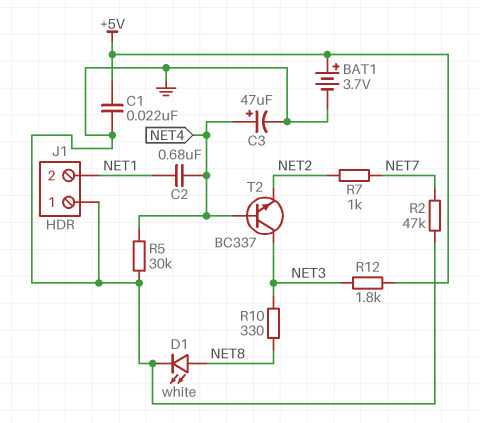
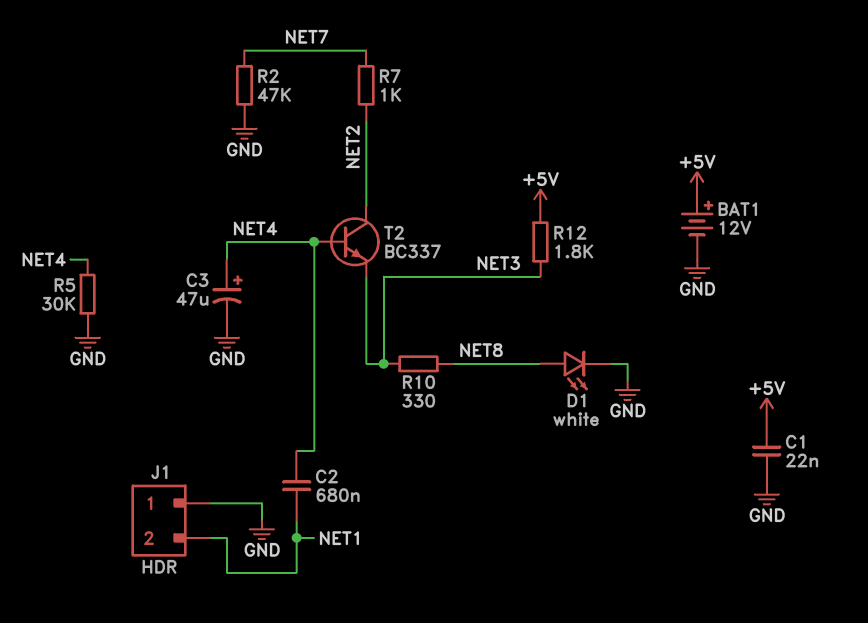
BAT1: 3.7V (plus +5V, minus GND) -> 12V (plus +5V, minus GND)
T2: NPN BC337 (B NET4, C NET3, E NET2) -> NPN BC337 (B NET4, C NET2, E NET3)

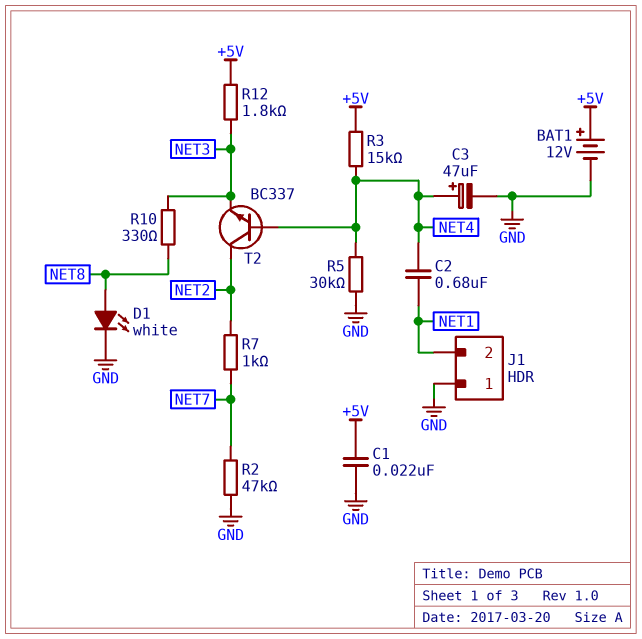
R3: none -> 15k (+5V, NET4)

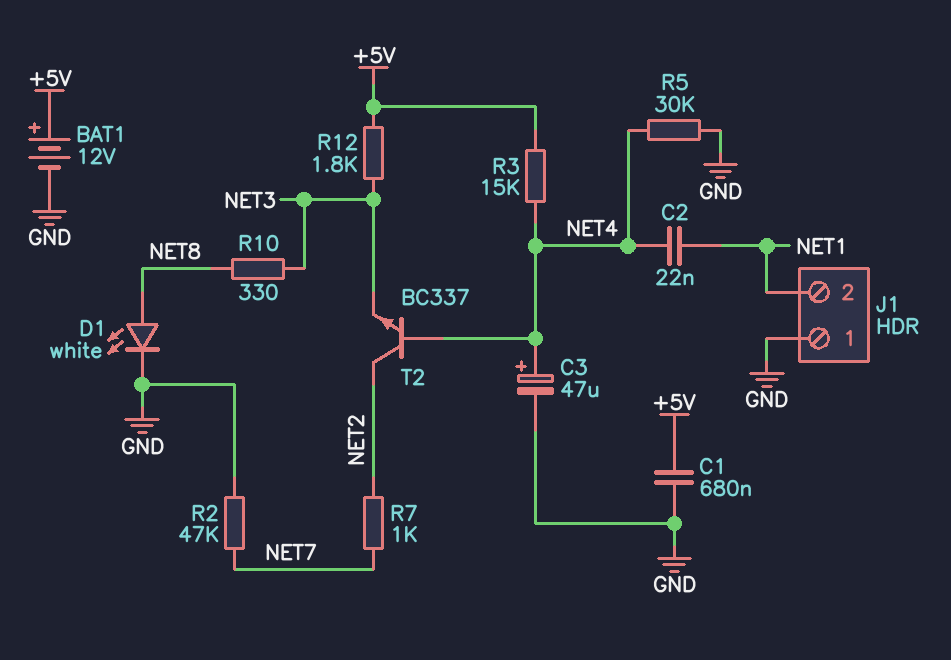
C1: 22nF (+5V, GND) -> 680nF (+5V, GND)
C2: 680nF (NET1, NET4) -> 22nF (NET1, NET4)

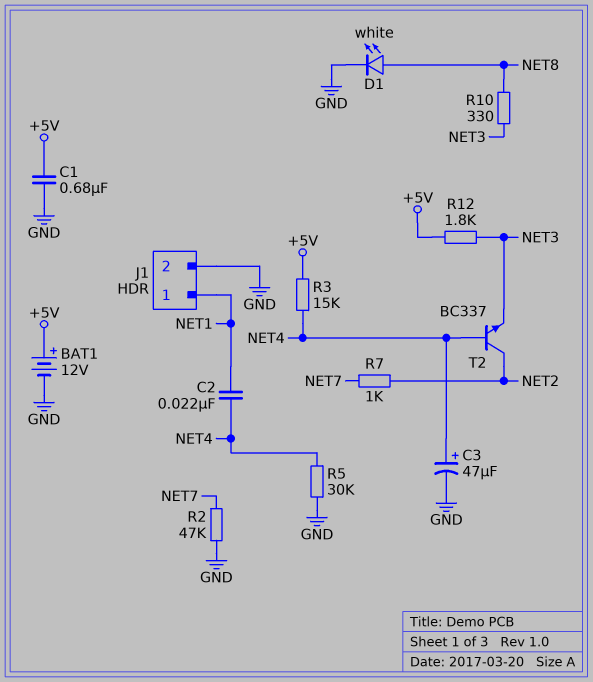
J1 pin 1: GND -> NET1
J1 pin 2: NET1 -> GND

